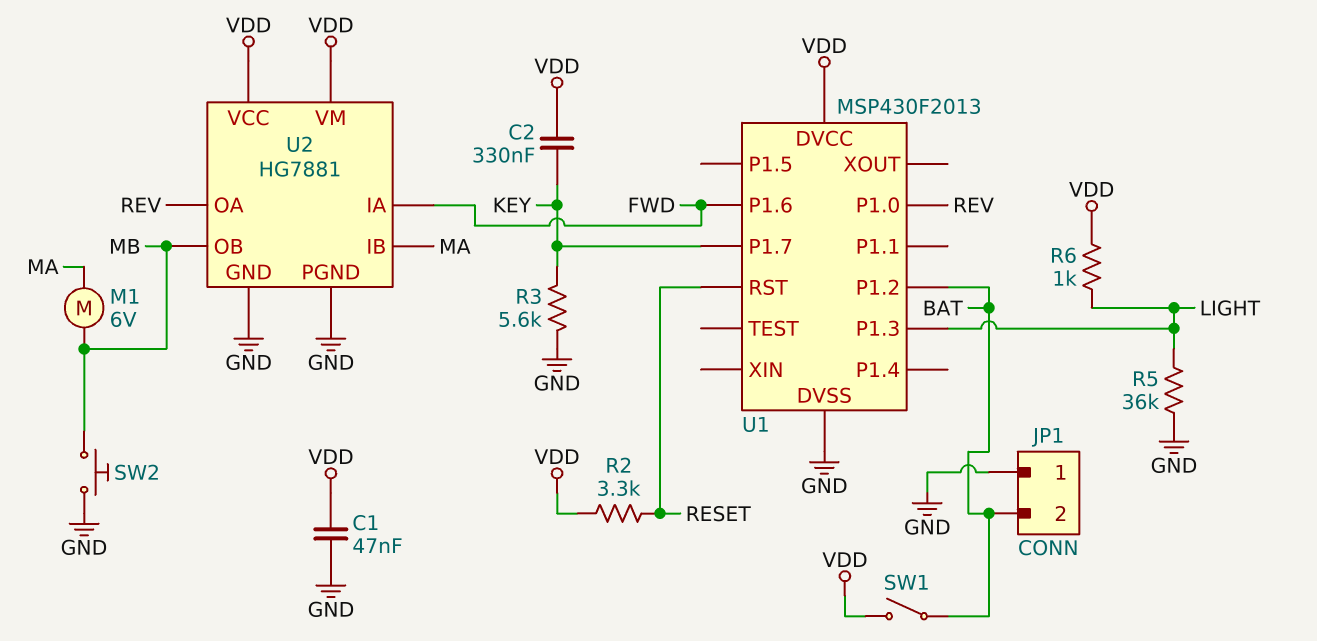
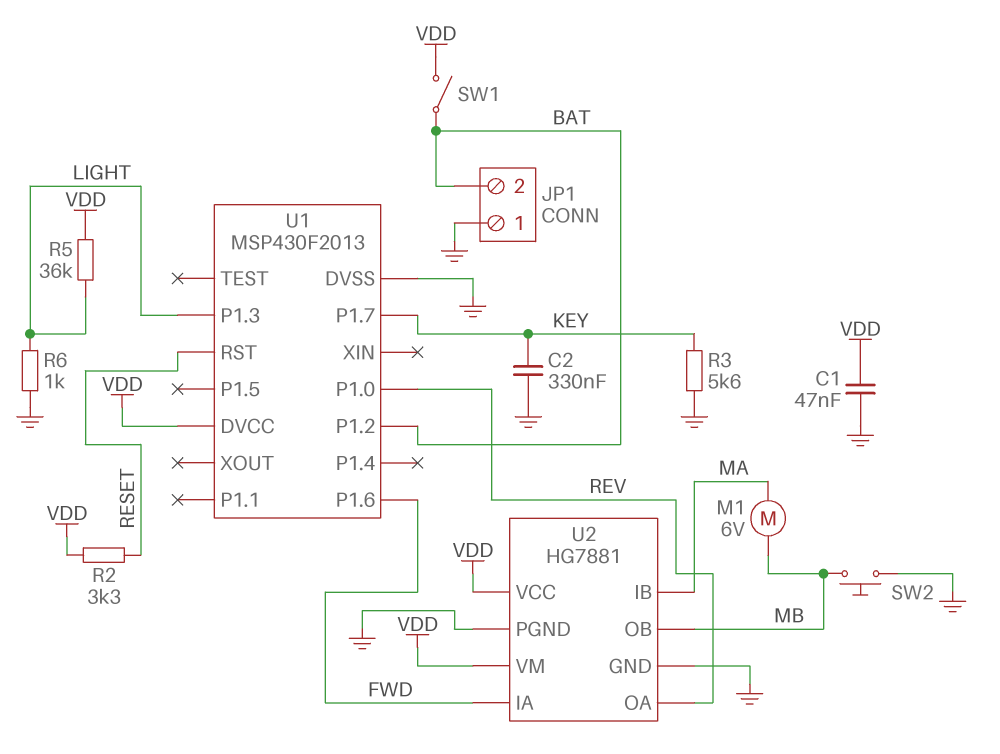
C2: 330nF (KEY, VDD) -> 330nF (GND, KEY)
R5: 36k (GND, LIGHT) -> 36k (LIGHT, VDD)
R6: 1k (LIGHT, VDD) -> 1k (GND, LIGHT)

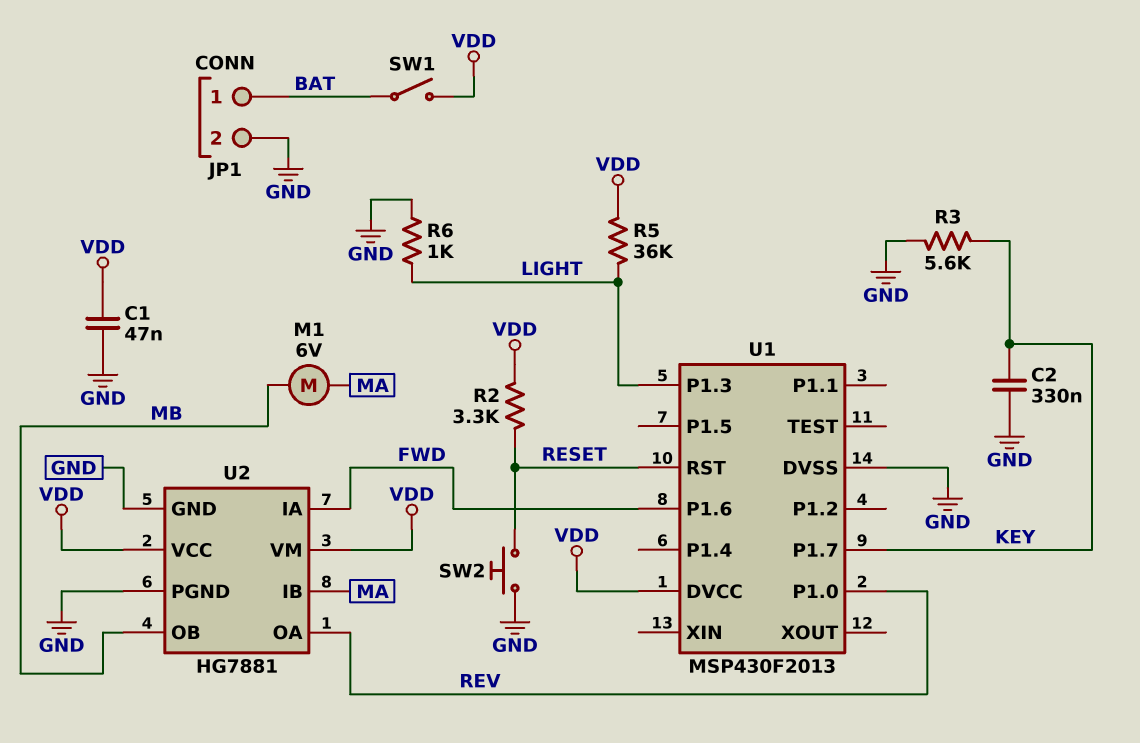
JP1 pin 1: GND -> BAT
JP1 pin 2: BAT -> GND
SW2: button (GND, MB) -> button (GND, RESET)
U1 pin P1.2: BAT -> none

